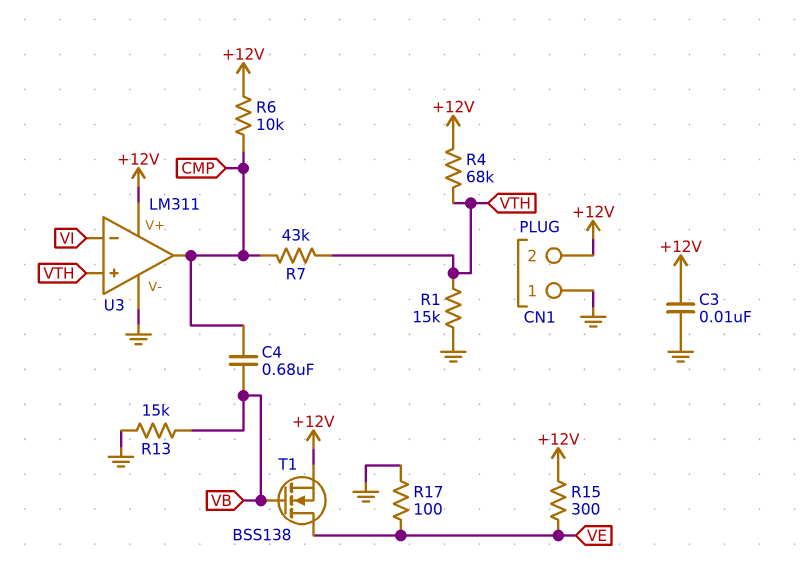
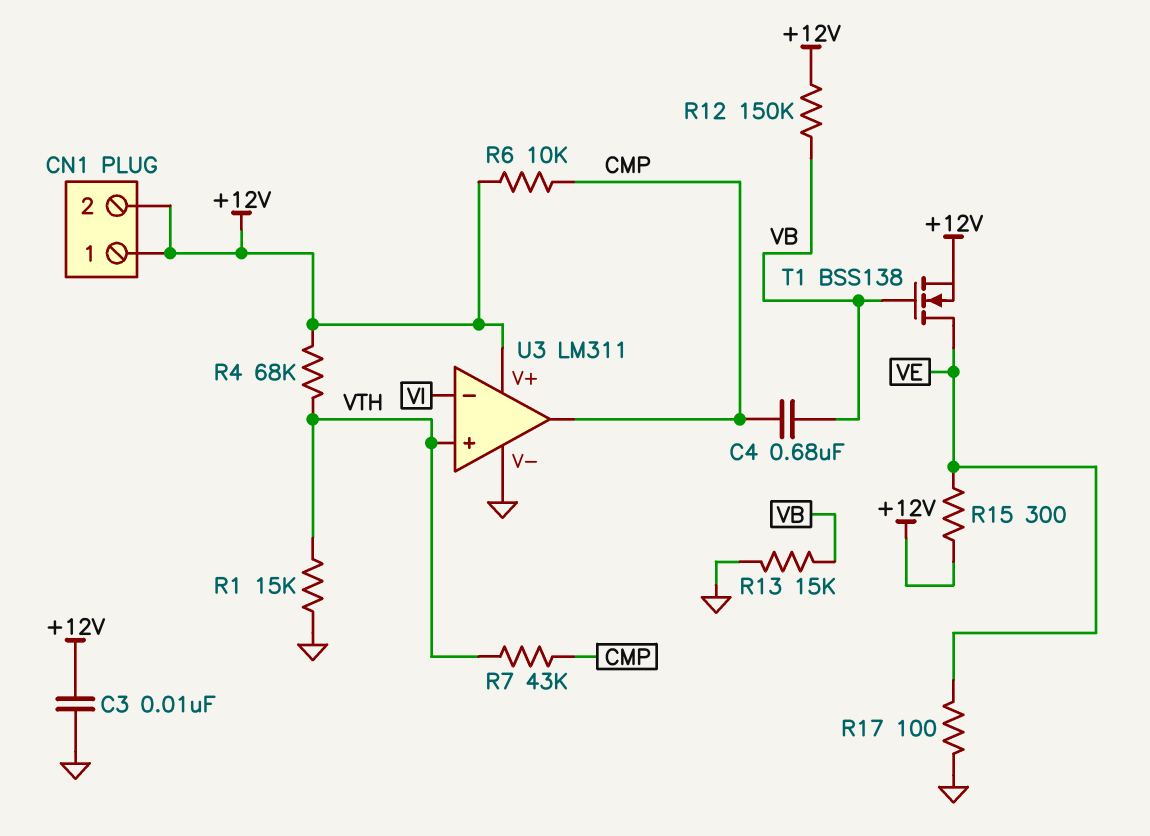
CN1 pin 1: GND -> +12V
R12: none -> 150k (+12V, VB)

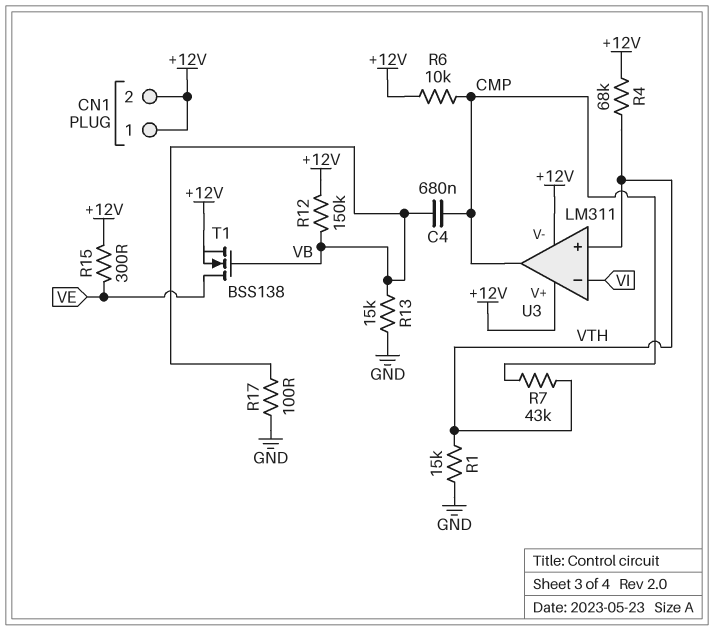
C3: 10nF (+12V, GND) -> none
R17: 100 (GND, VE) -> 100 (GND, VB)
U3 pin V-: GND -> +12V

